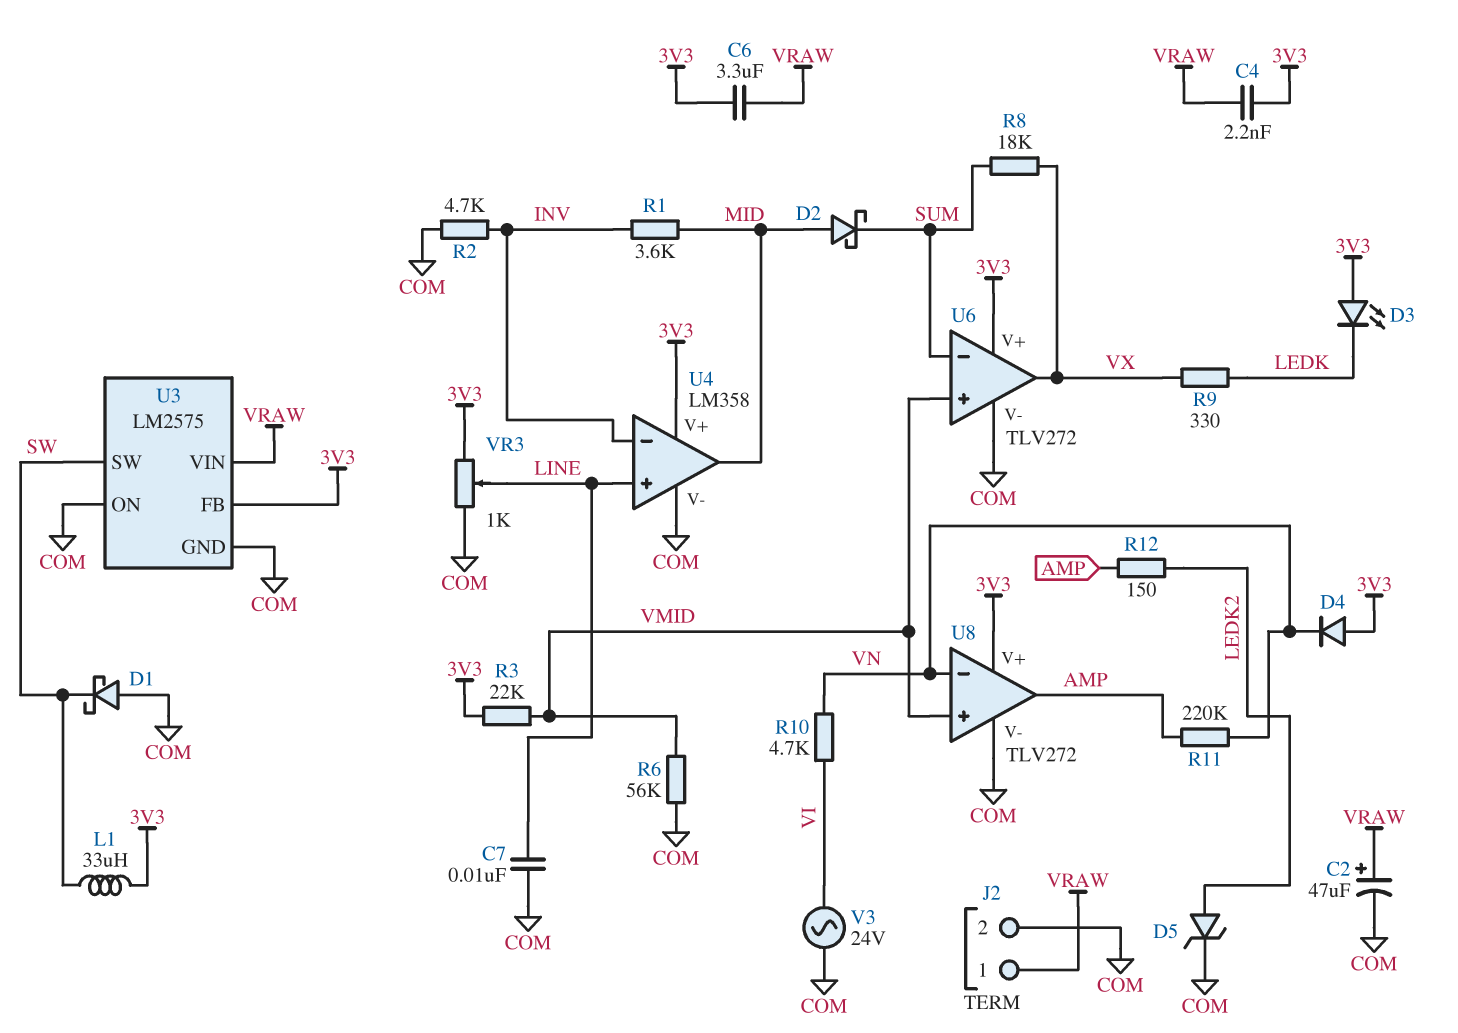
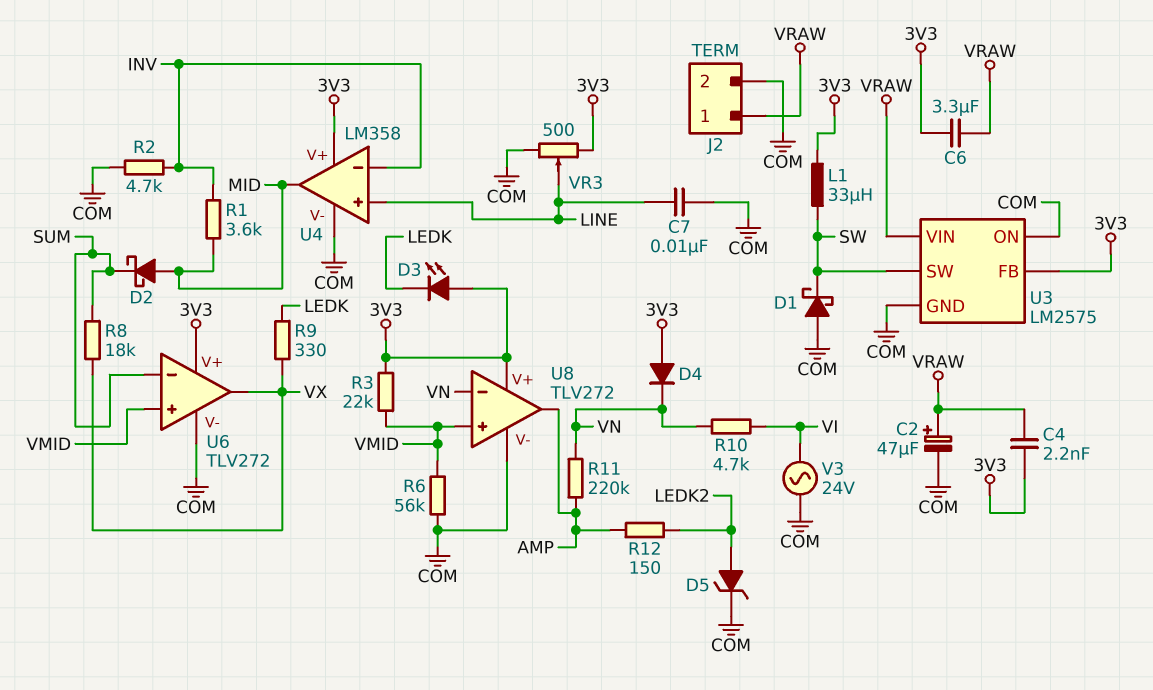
VR3: 1k (3V3, COM, wiper LINE) -> 500 (3V3, COM, wiper LINE)

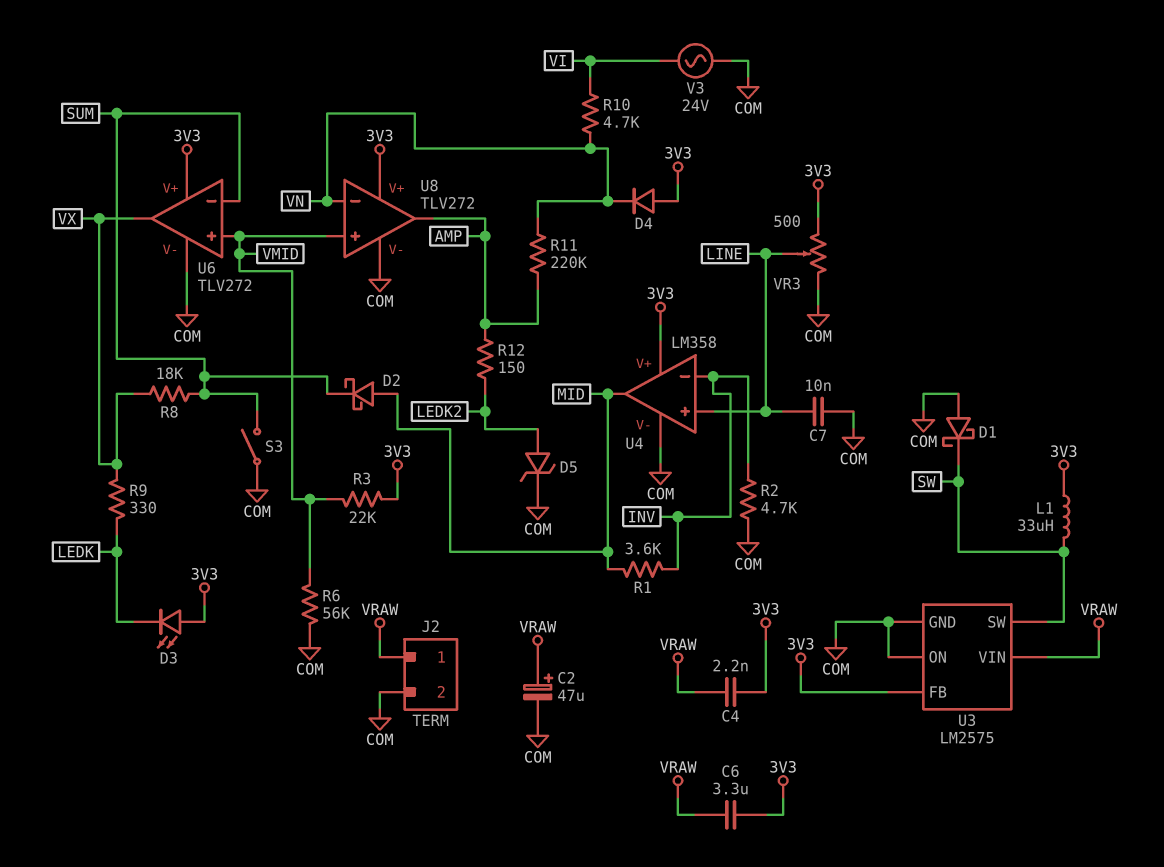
S3: none -> switch (COM, SUM)

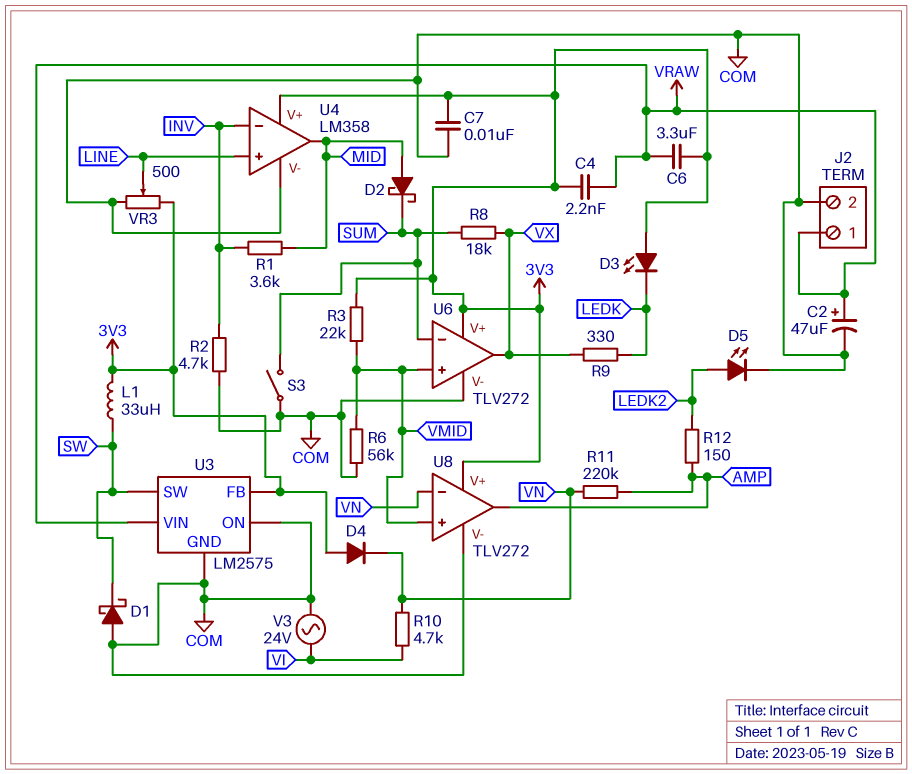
C7: 10nF (COM, LINE) -> 10nF (3V3, COM)
D5: zener (A LEDK2, K COM) -> LED (A LEDK2, K COM)

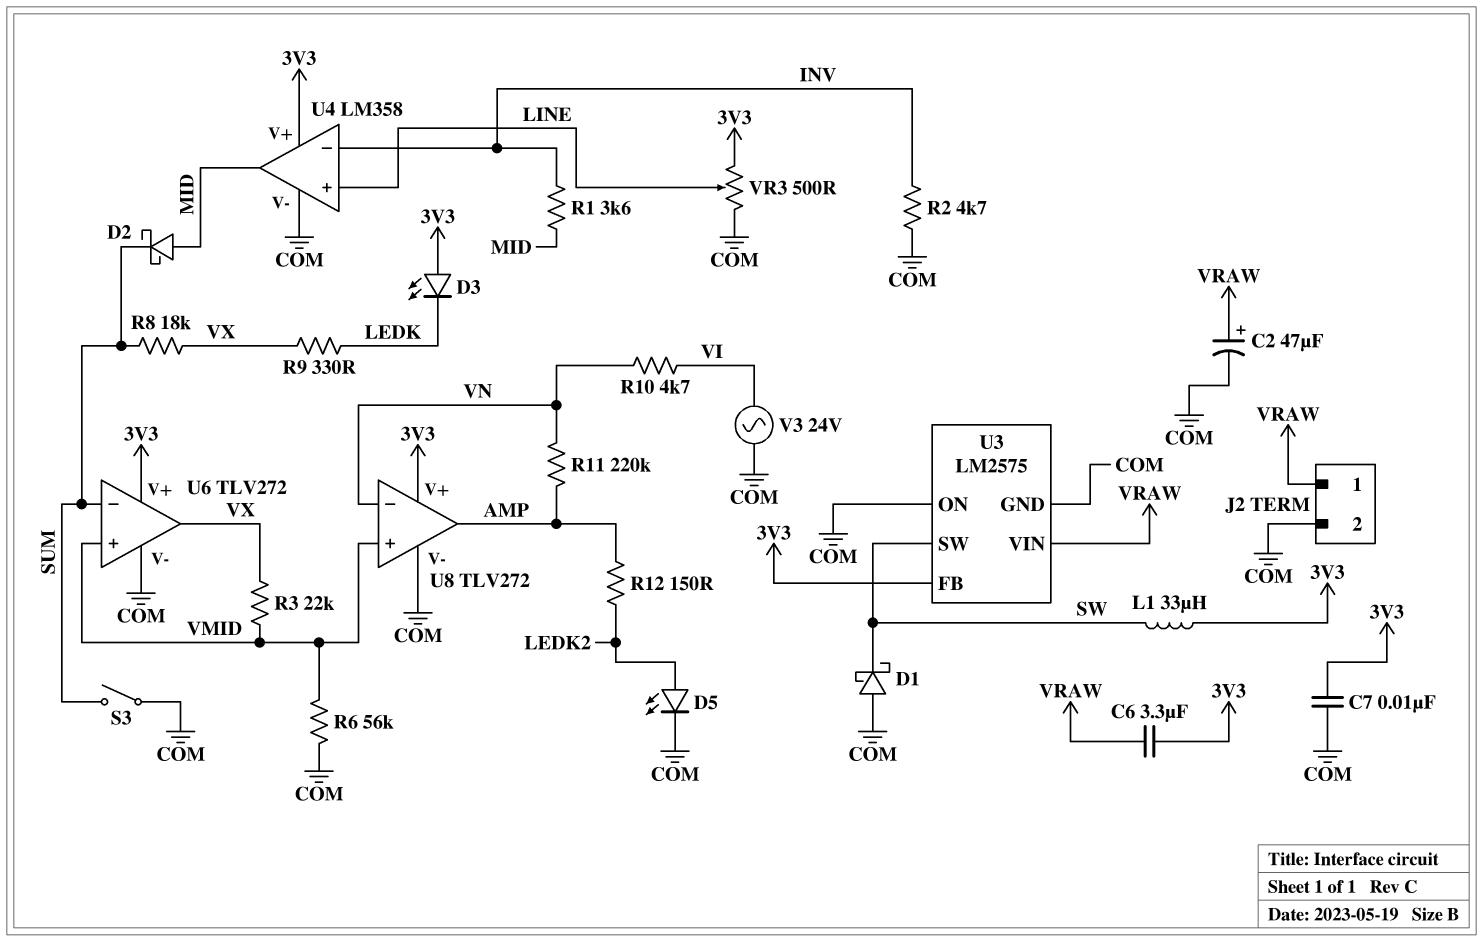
C4: 2.2nF (3V3, VRAW) -> none
D4: diode (A 3V3, K VN) -> none
R3: 22k (3V3, VMID) -> 22k (VMID, VX)

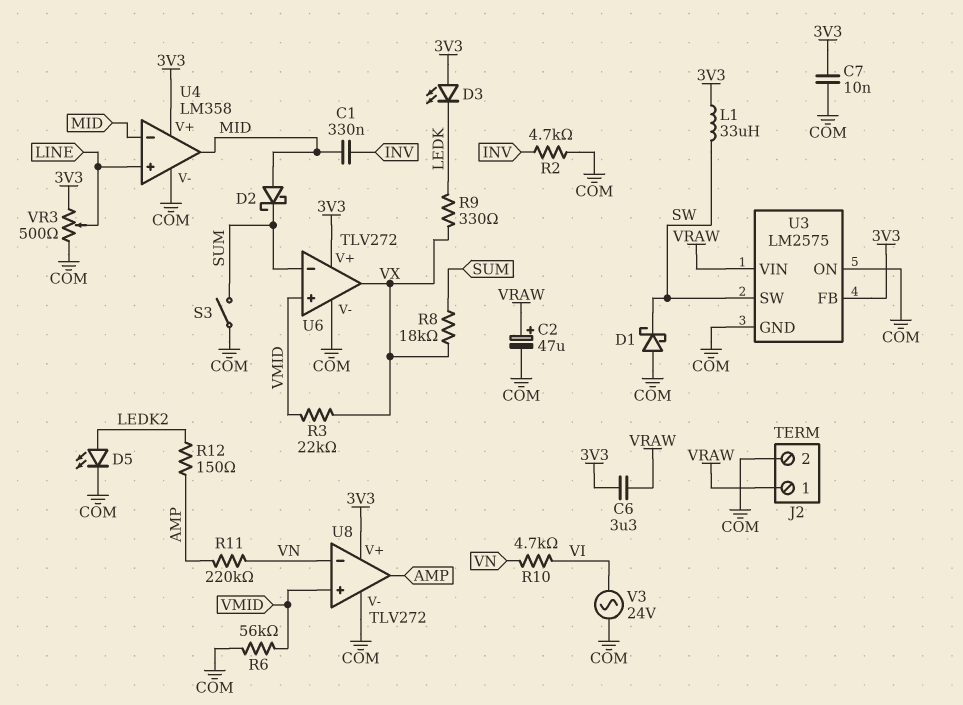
C1: none -> 330nF (INV, MID)
R1: 3.6k (INV, MID) -> none
U4 pin in-: INV -> MID

